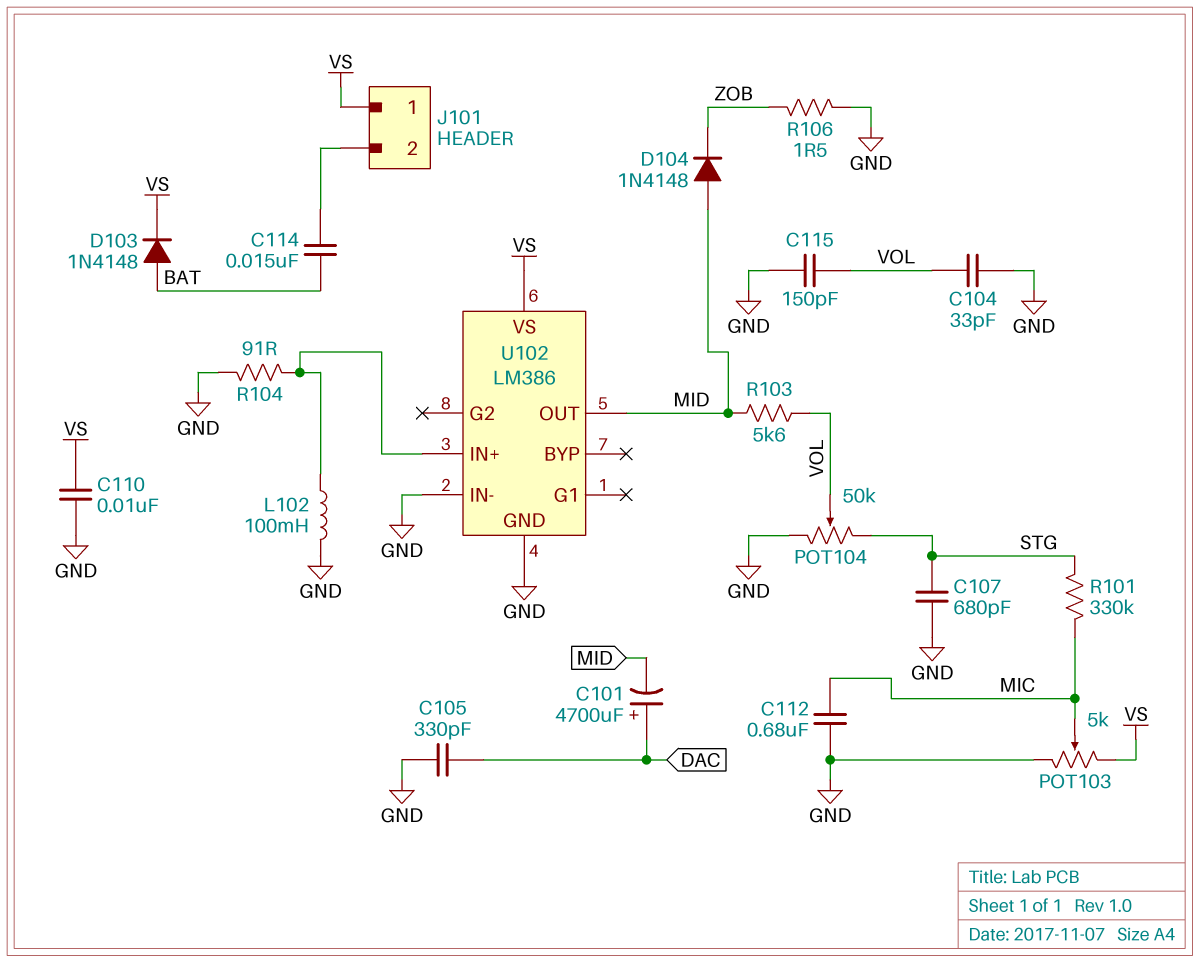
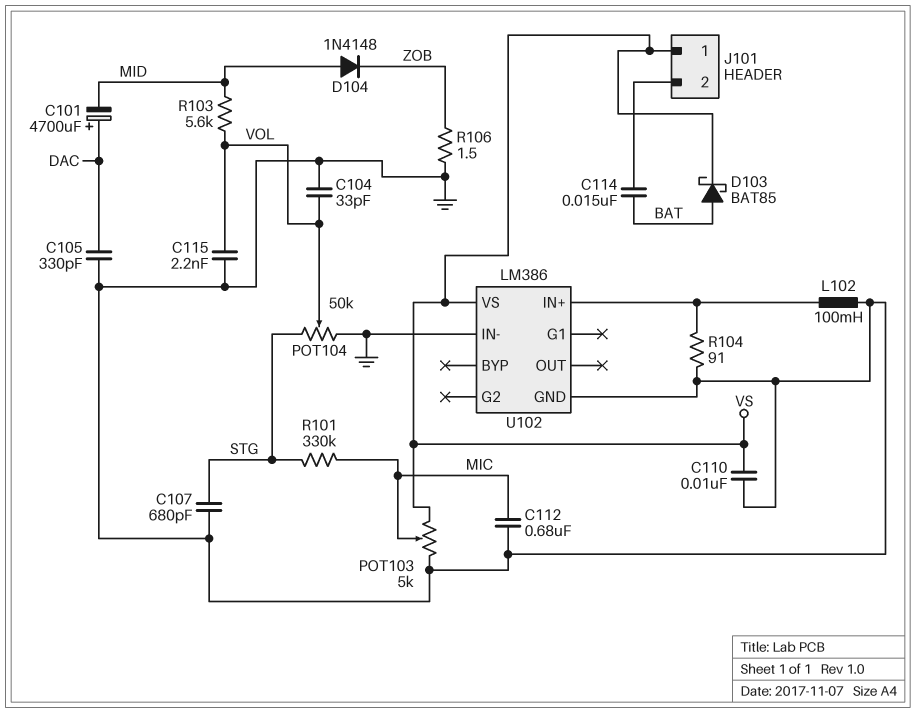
C115: 150pF (GND, VOL) -> 2.2nF (GND, VOL)
D103: diode 1N4148 (A BAT, K VS) -> schottky BAT85 (A BAT, K VS)
U102 pin OUT: MID -> none

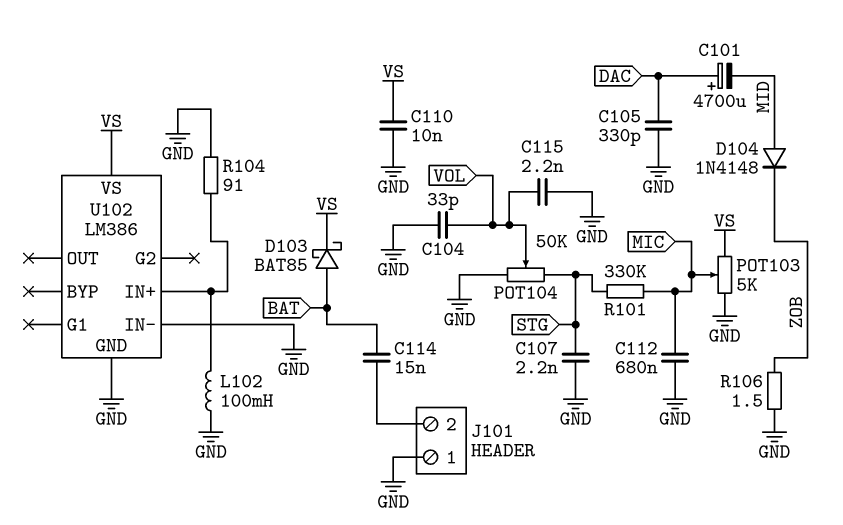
C107: 680pF (GND, STG) -> 2.2nF (GND, STG)
J101 pin 1: VS -> GND
R103: 5.6k (MID, VOL) -> none

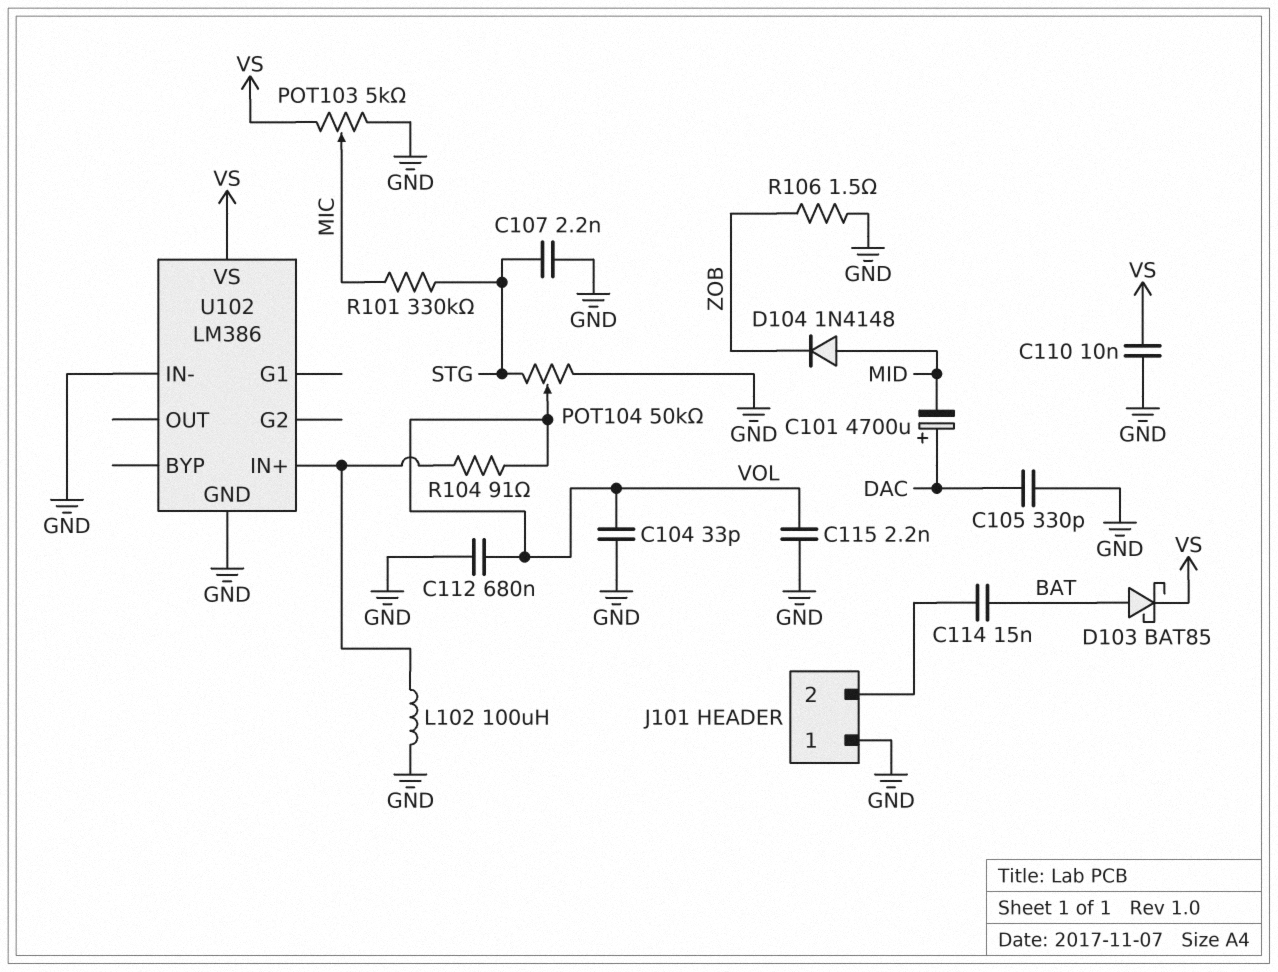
C112: 680nF (GND, MIC) -> 680nF (GND, VOL)
L102: 100mH (GND, U102/IN+) -> 100uH (GND, U102/IN+)
R104: 91 (GND, U102/IN+) -> 91 (U102/IN+, VOL)

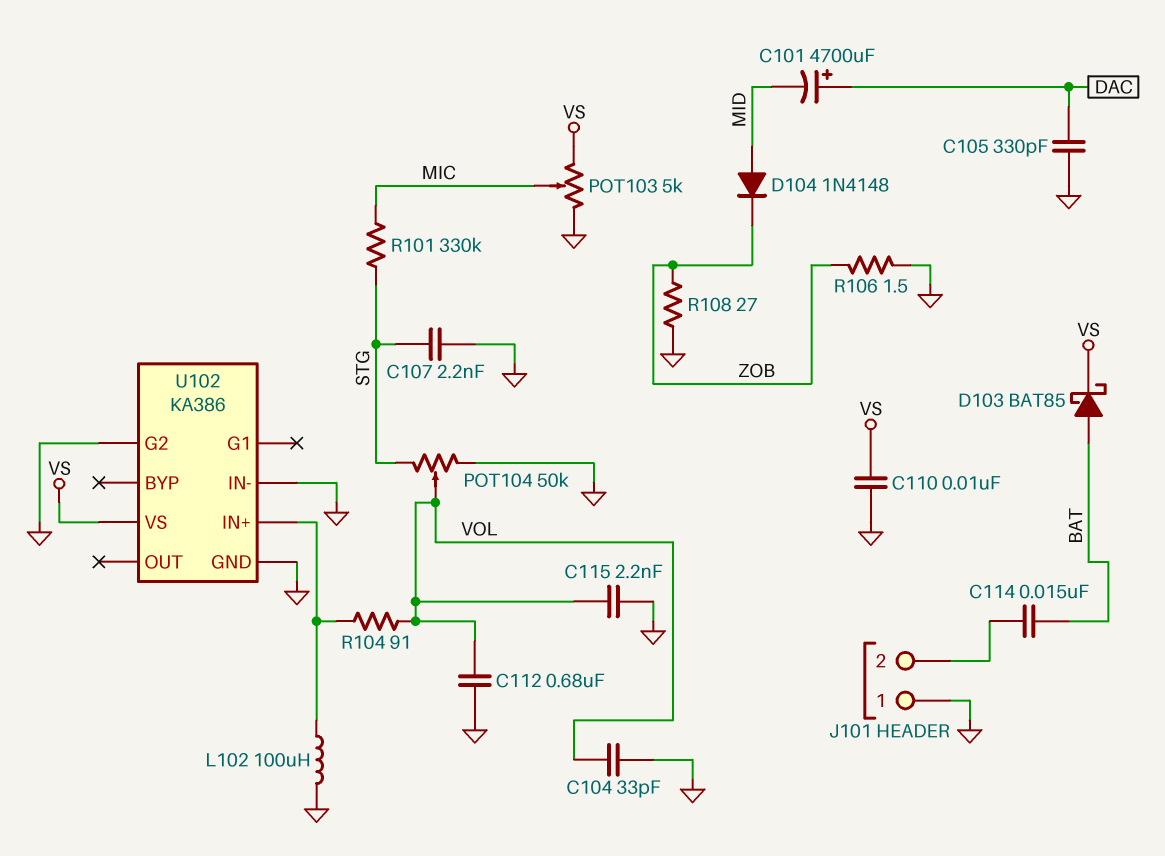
R108: none -> 27 (GND, ZOB)
U102: LM386 -> KA386
U102 pin G2: none -> GND

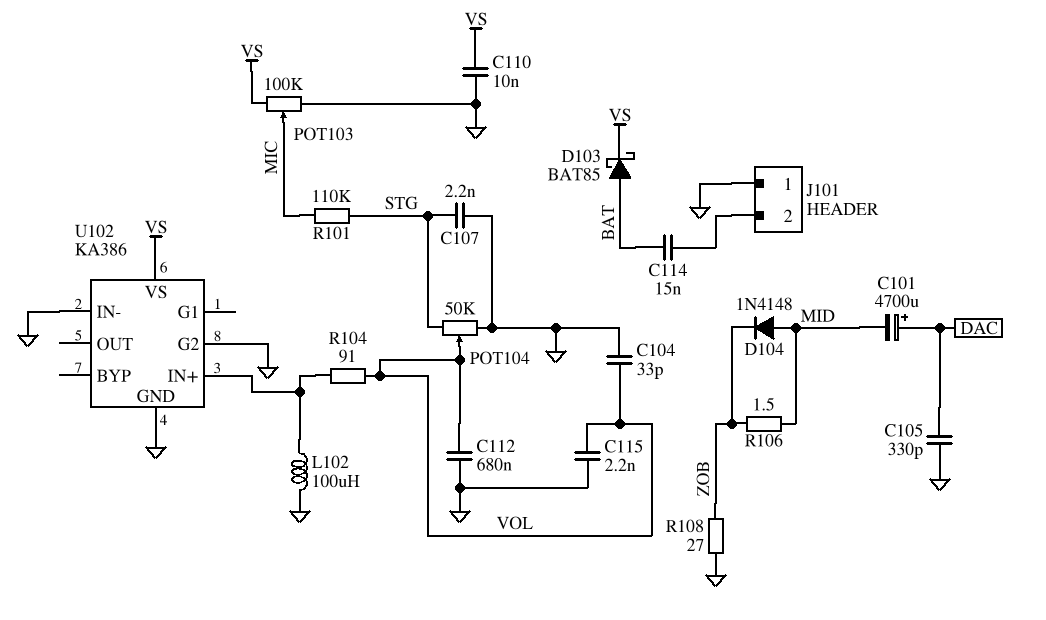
POT103: 5k (GND, VS, wiper MIC) -> 100k (GND, VS, wiper MIC)
R101: 330k (MIC, STG) -> 110k (MIC, STG)
R106: 1.5 (GND, ZOB) -> 1.5 (MID, ZOB)

